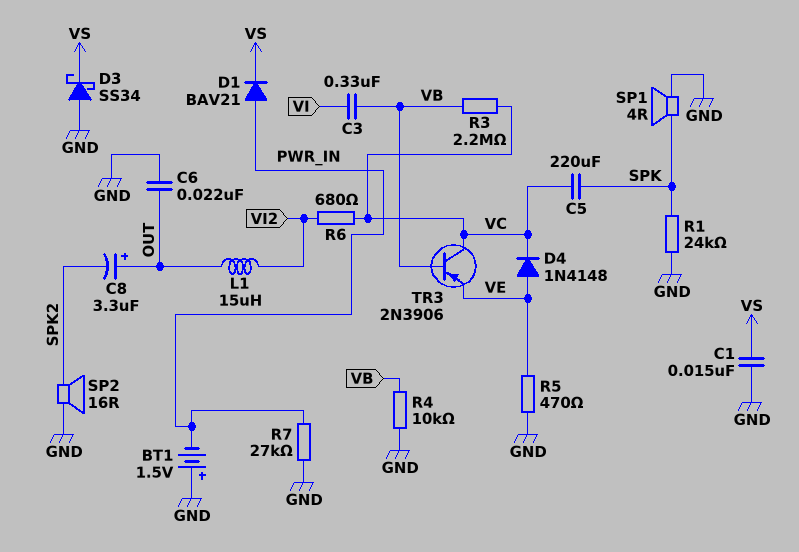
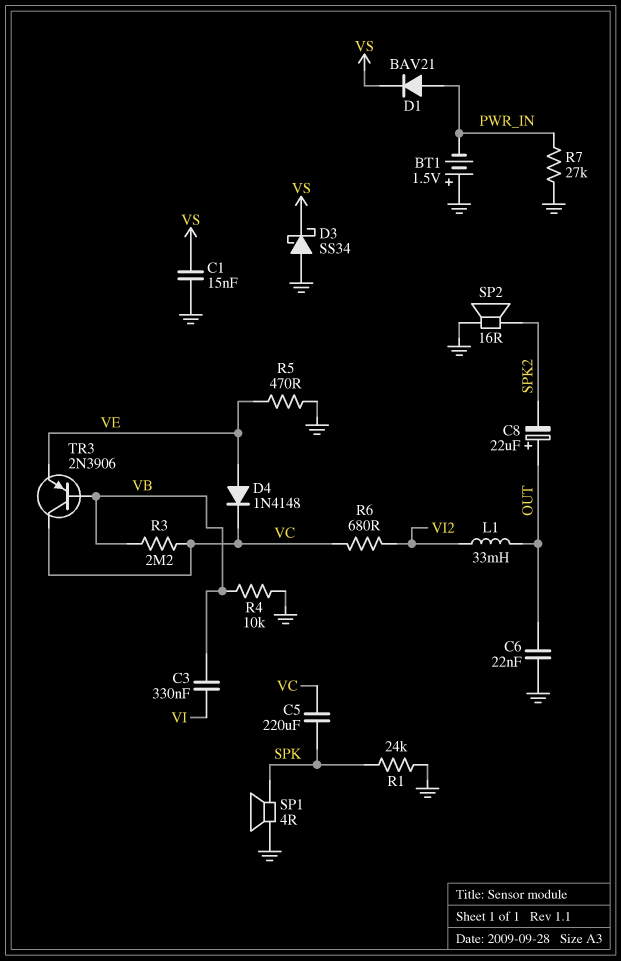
C8: 3.3uF (plus OUT, minus SPK2) -> 22uF (plus OUT, minus SPK2)
L1: 15uH (OUT, VI2) -> 33mH (OUT, VI2)

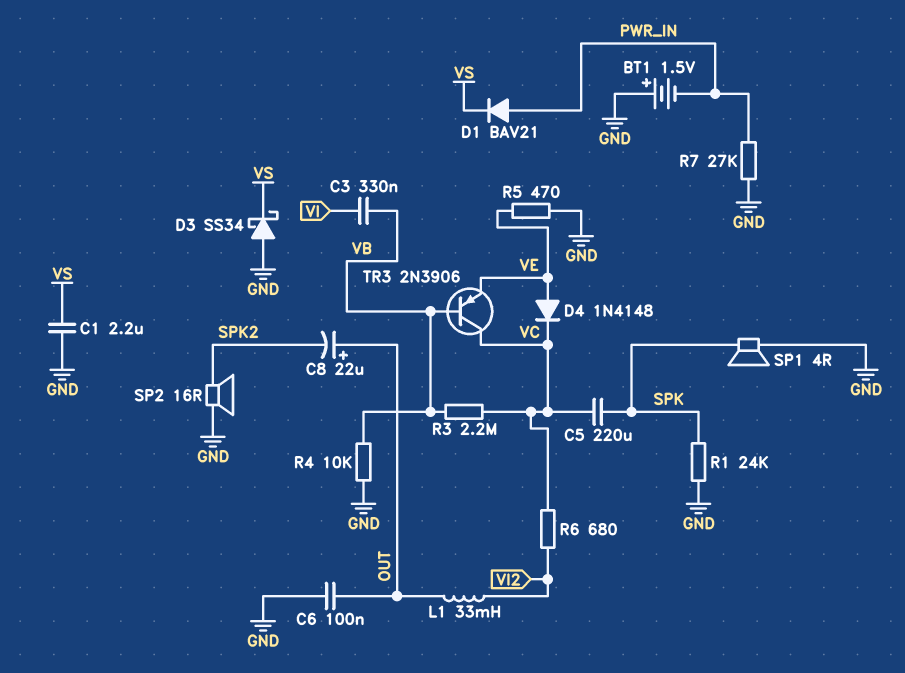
C1: 15nF (GND, VS) -> 2.2uF (GND, VS)
C6: 22nF (GND, OUT) -> 100nF (GND, OUT)

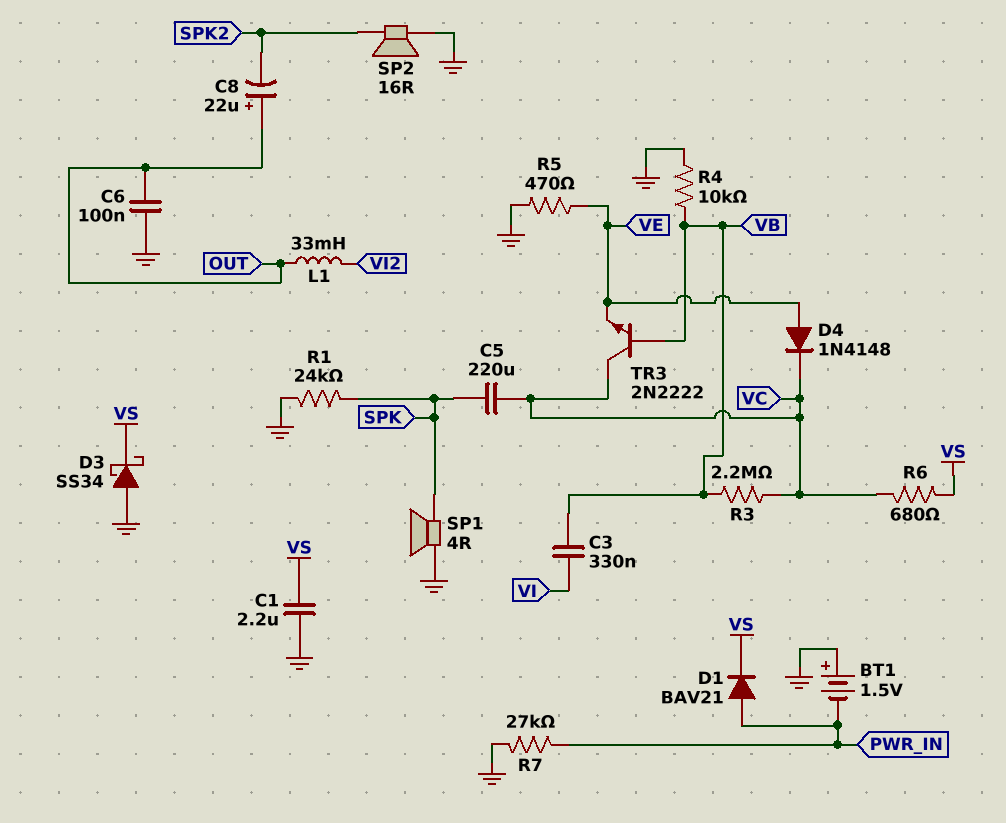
R6: 680 (VC, VI2) -> 680 (VC, VS)
TR3: PNP 2N3906 (B VB, C VC, E VE) -> NPN 2N2222 (B VB, C VC, E VE)

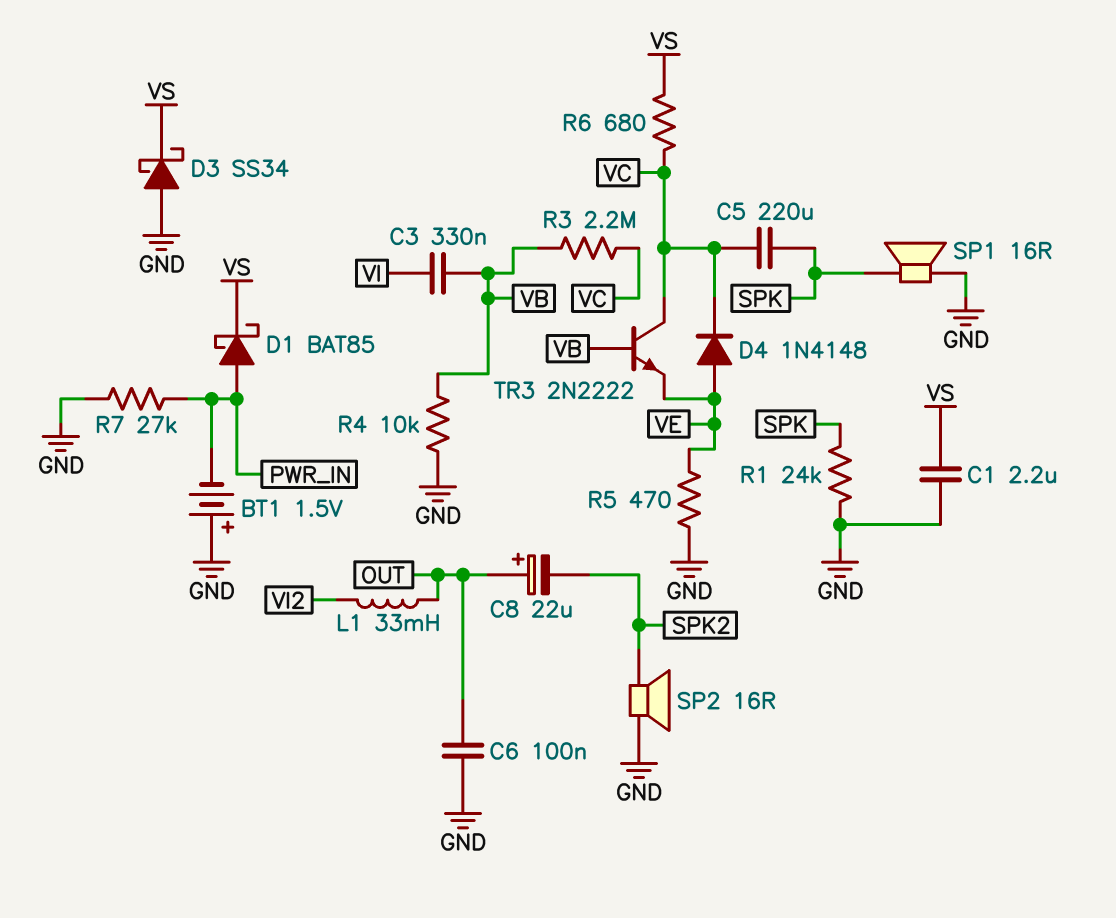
D1: diode BAV21 (A PWR_IN, K VS) -> schottky BAT85 (A PWR_IN, K VS)
SP1: speaker 4R (GND, SPK) -> speaker 16R (GND, SPK)

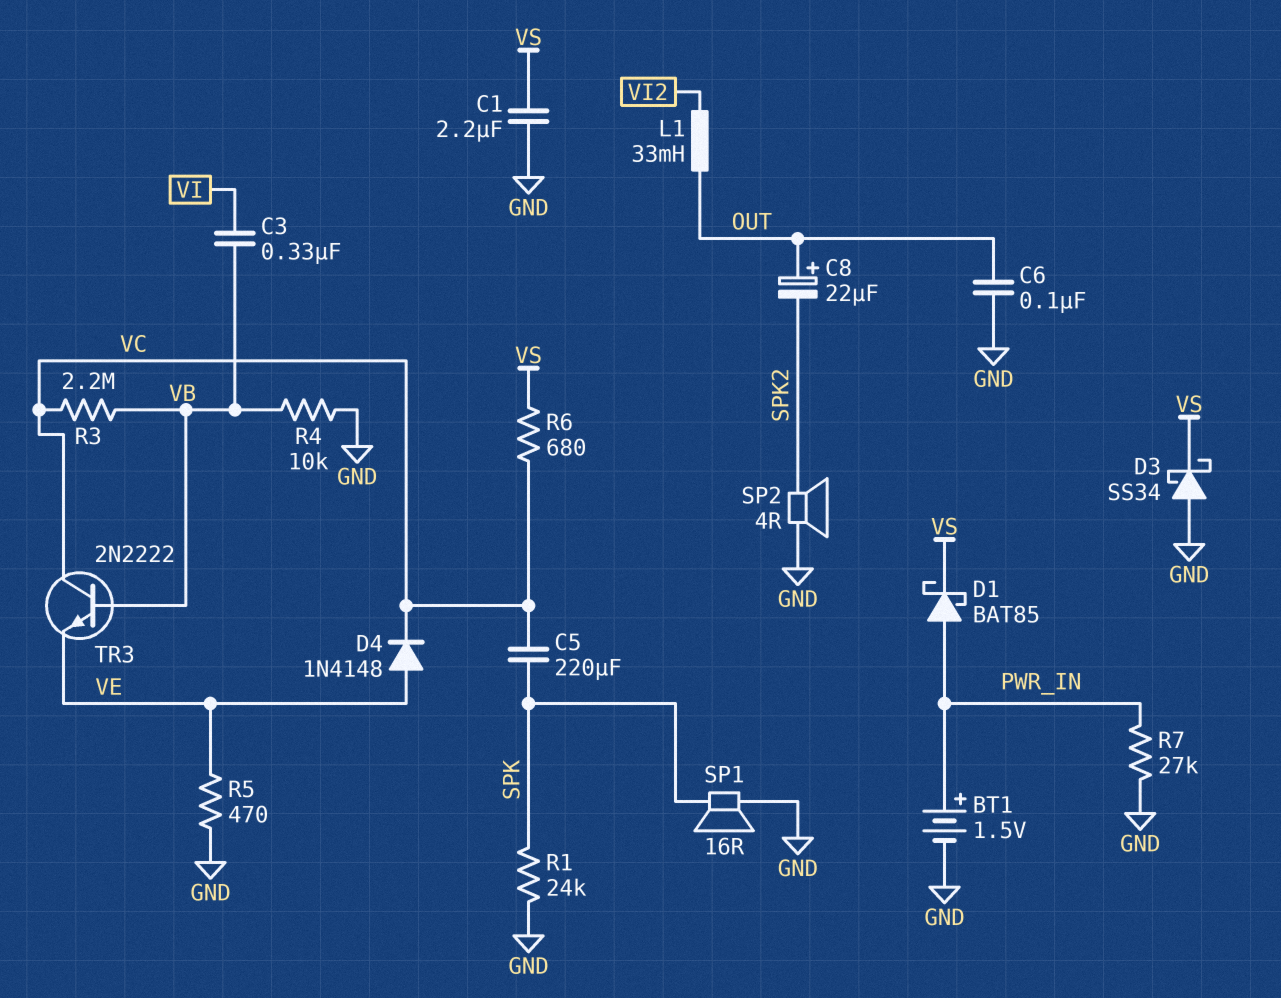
BT1: 1.5V (plus GND, minus PWR_IN) -> 1.5V (plus PWR_IN, minus GND)
SP2: speaker 16R (GND, SPK2) -> speaker 4R (GND, SPK2)

